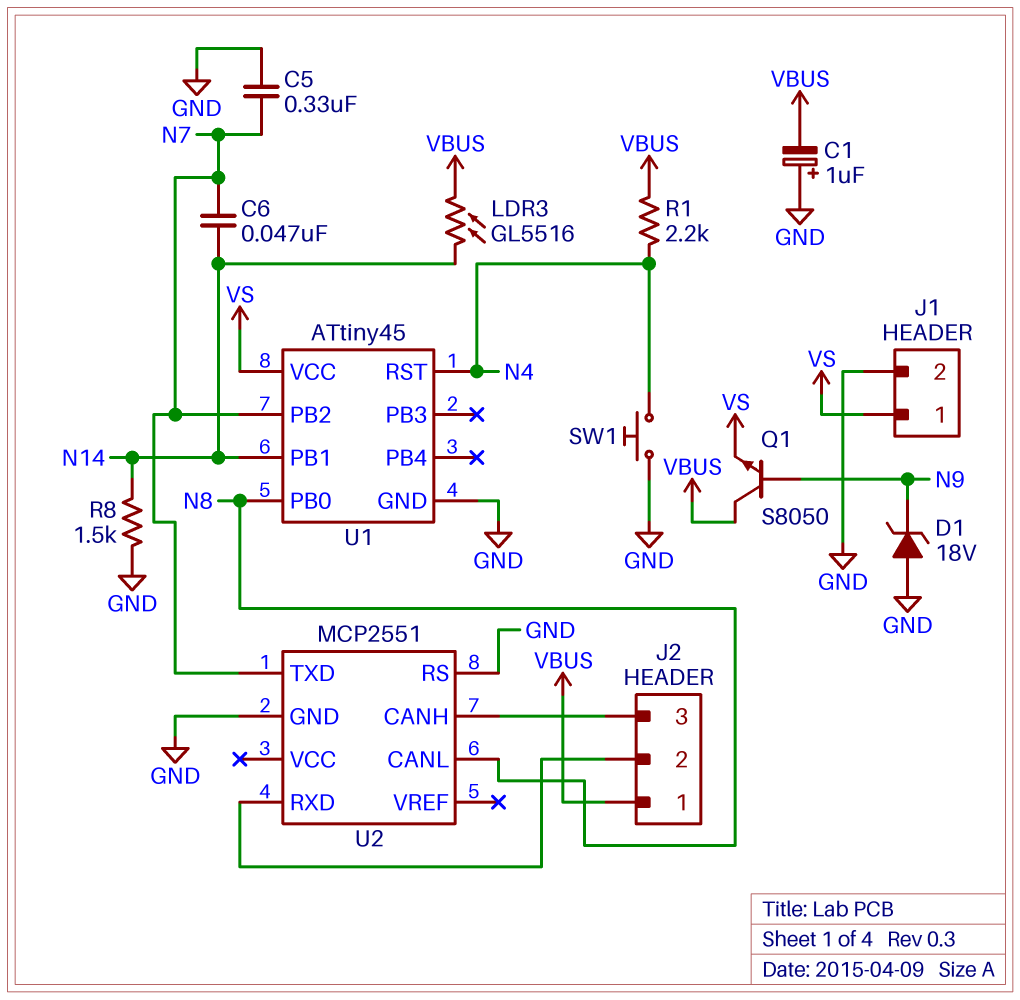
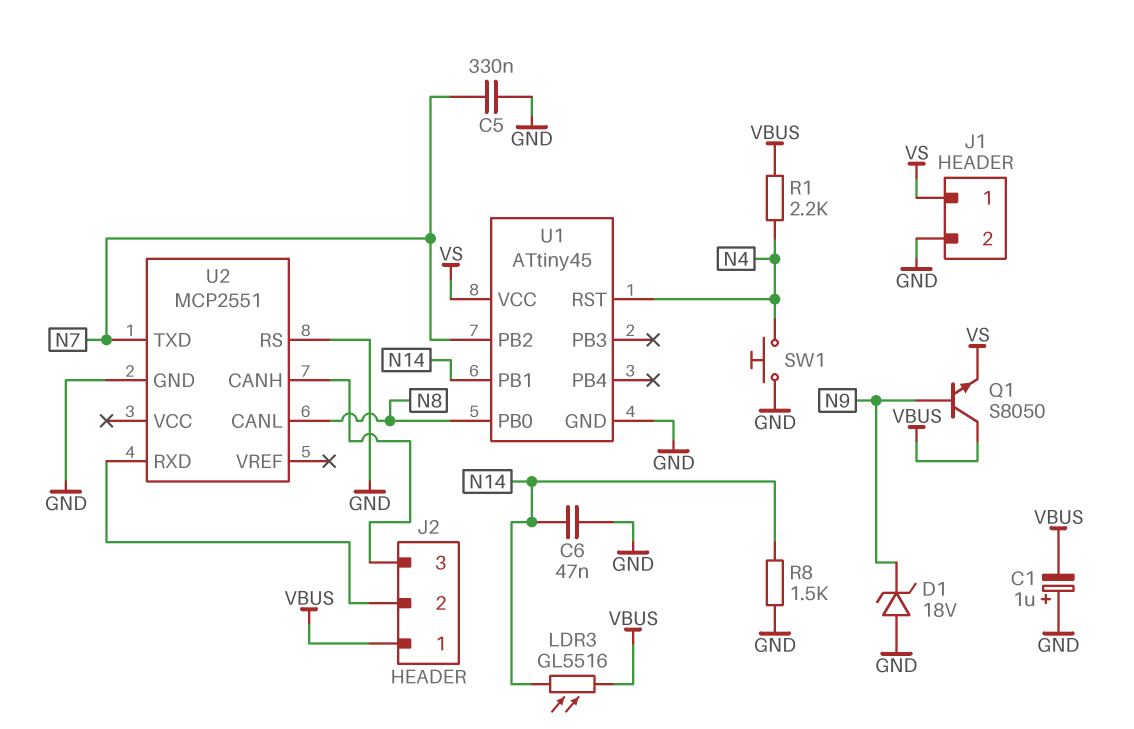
C6: 47nF (N7, N14) -> 47nF (GND, N14)

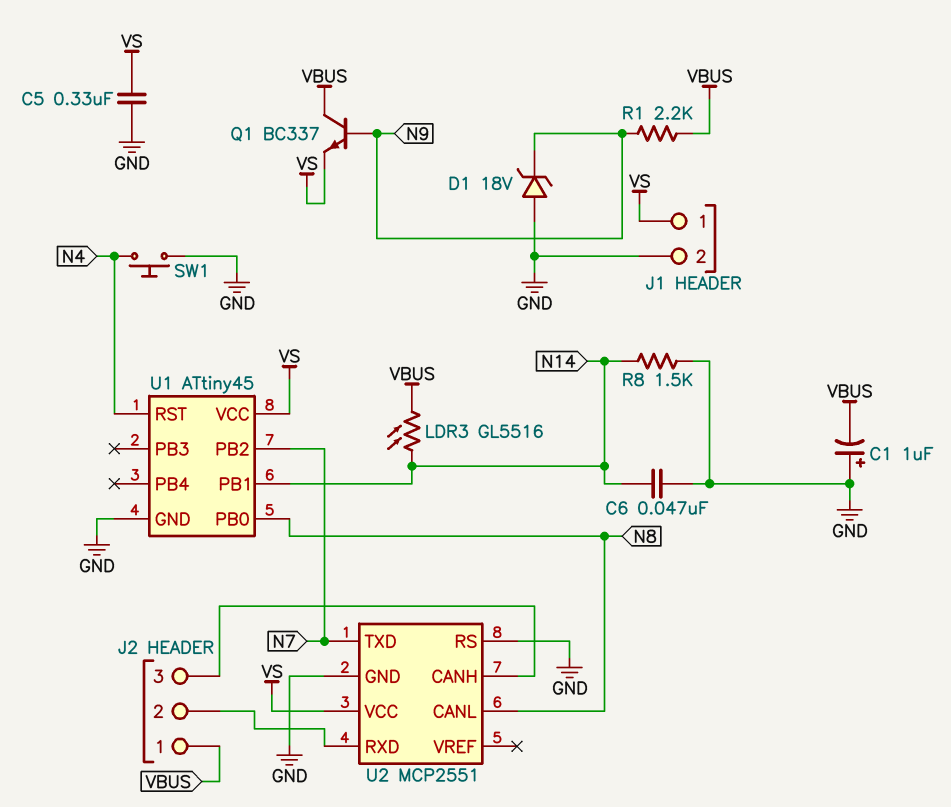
C5: 330nF (GND, N7) -> 330nF (GND, VS)
Q1: NPN S8050 (B N9, C VBUS, E VS) -> NPN BC337 (B N9, C VBUS, E VS)
R1: 2.2k (N4, VBUS) -> 2.2k (N9, VBUS)
U2 pin VCC: none -> VS

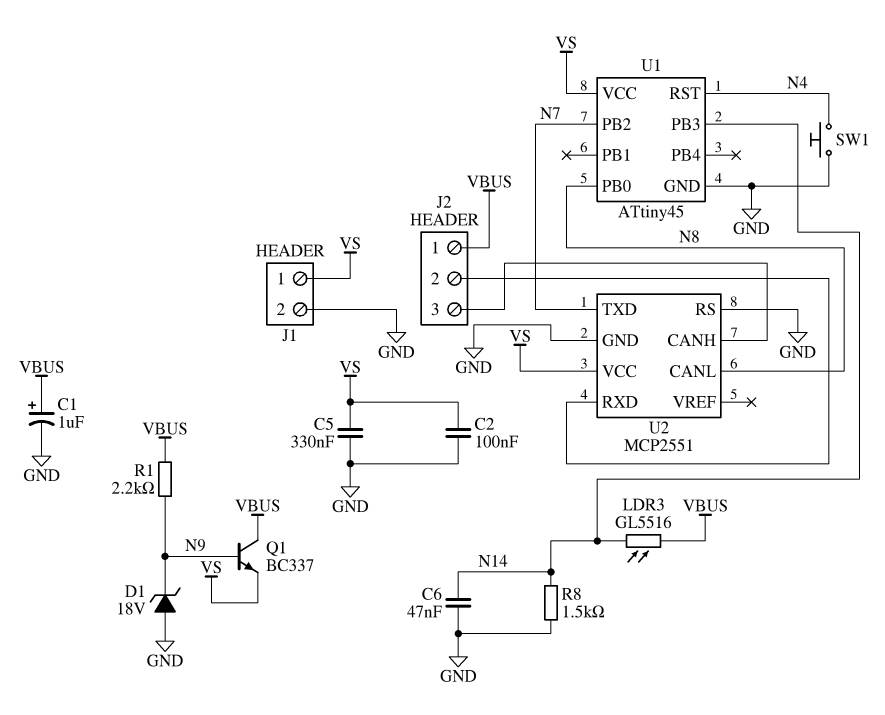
C1: 1uF (plus GND, minus VBUS) -> 1uF (plus VBUS, minus GND)
C2: none -> 100nF (GND, VS)
U1 pin PB1: N14 -> none
U1 pin PB3: none -> N14

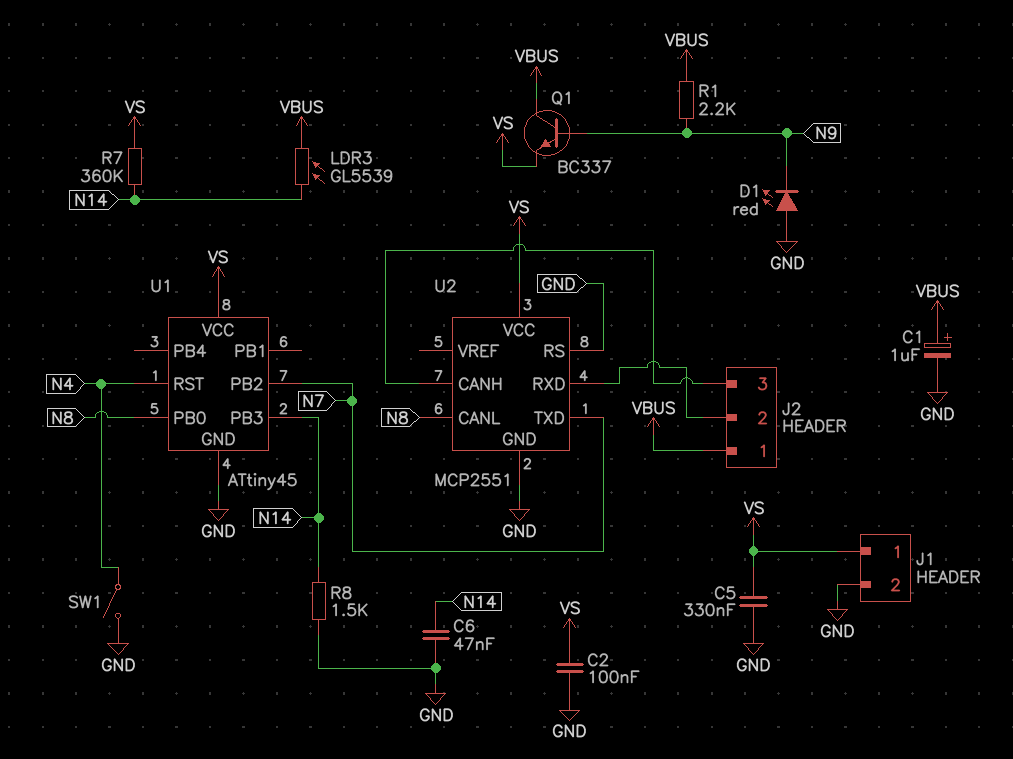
D1: zener 18V (A GND, K N9) -> LED red (A GND, K N9)
LDR3: GL5516 (N14, VBUS) -> GL5539 (N14, VBUS)
R7: none -> 360k (N14, VS)
SW1: button (GND, N4) -> switch (GND, N4)

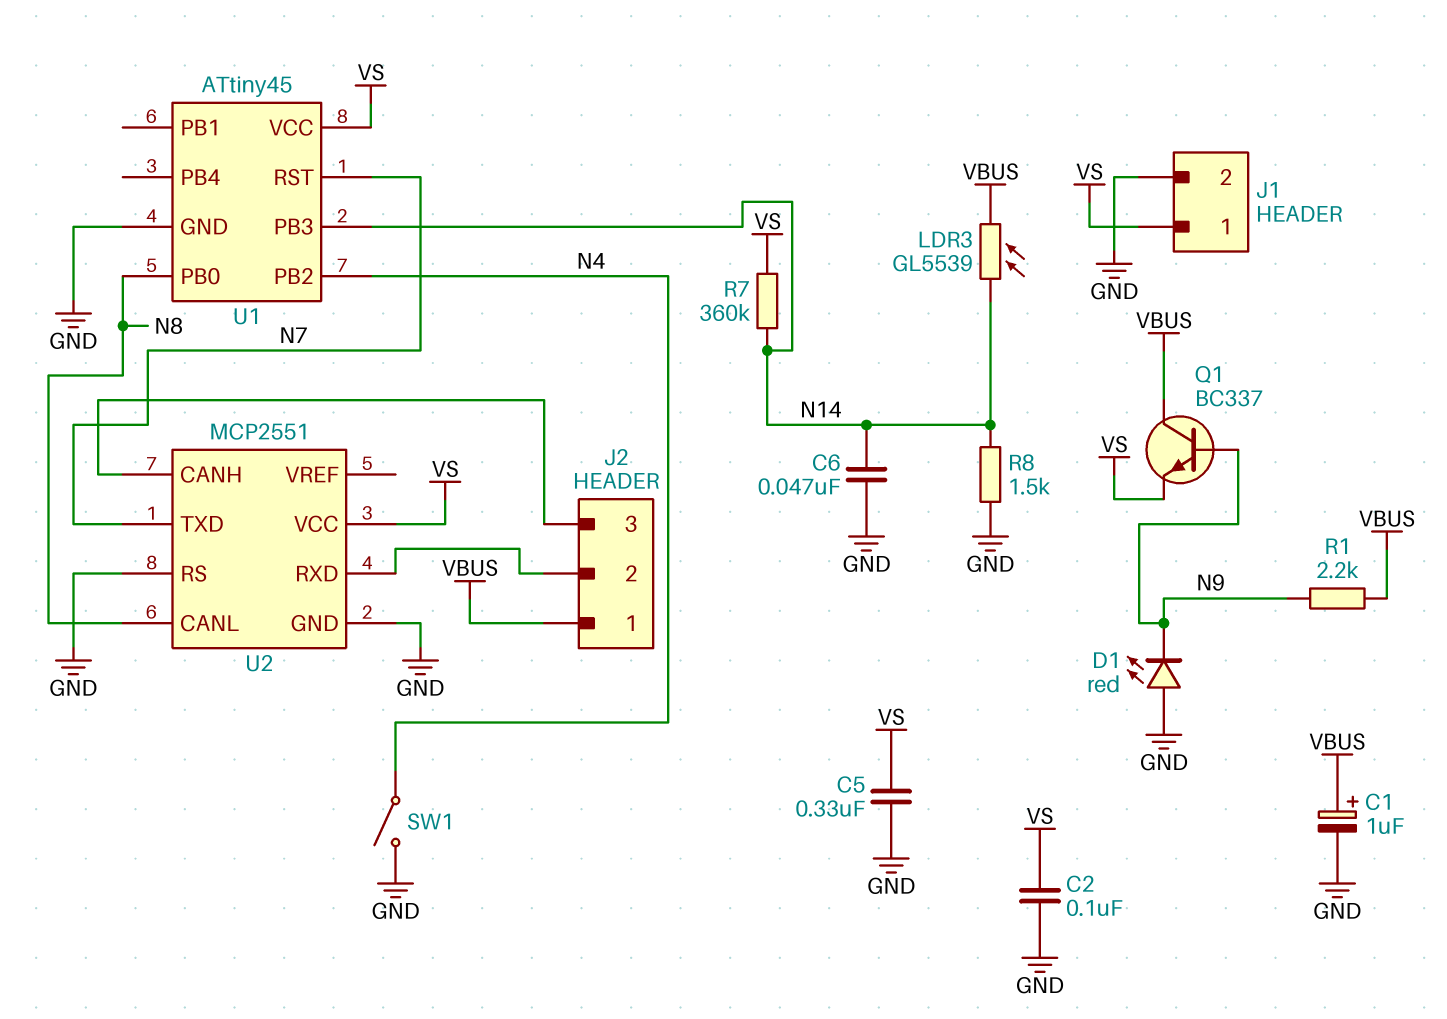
U1 pin PB2: N7 -> N4
U1 pin RST: N4 -> N7

